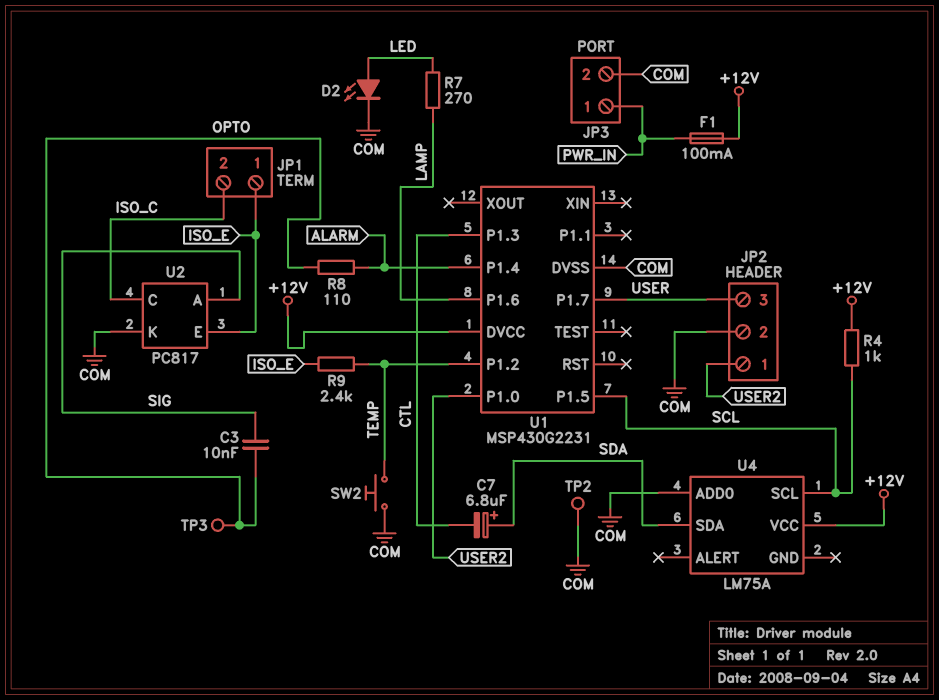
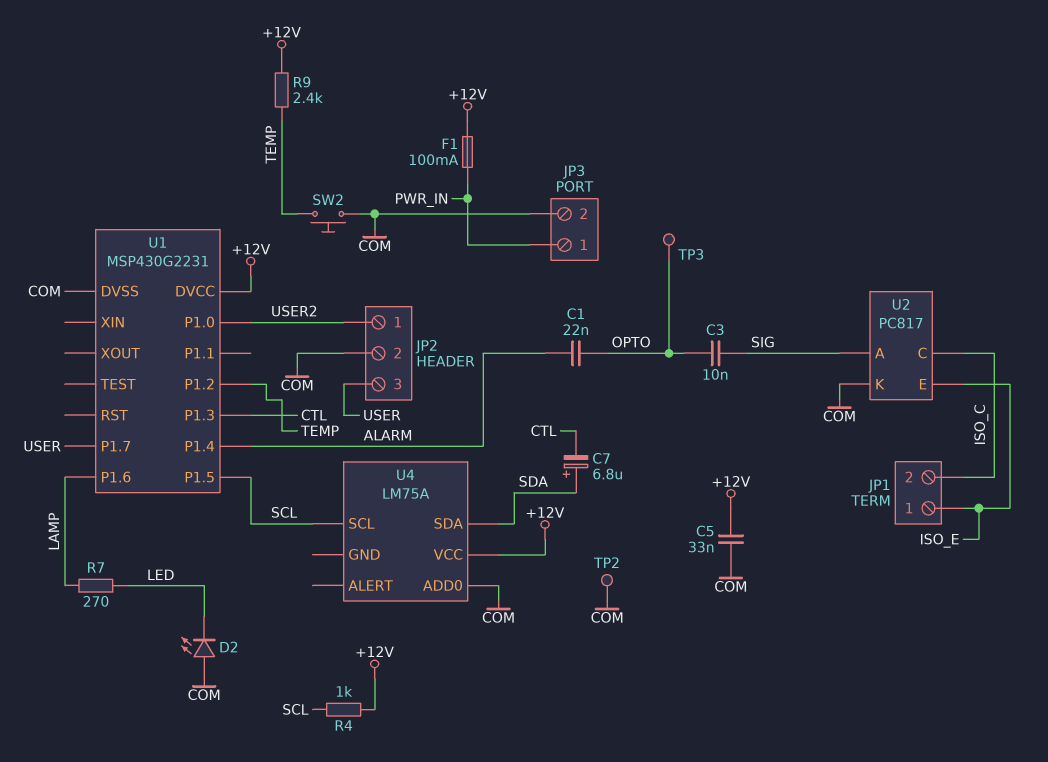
C1: none -> 22nF (ALARM, OPTO)
C5: none -> 33nF (+12V, COM)
D2: LED (A LED, K COM) -> LED (A COM, K LED)
R8: 110 (ALARM, OPTO) -> none
R9: 2.4k (ISO_E, TEMP) -> 2.4k (+12V, TEMP)

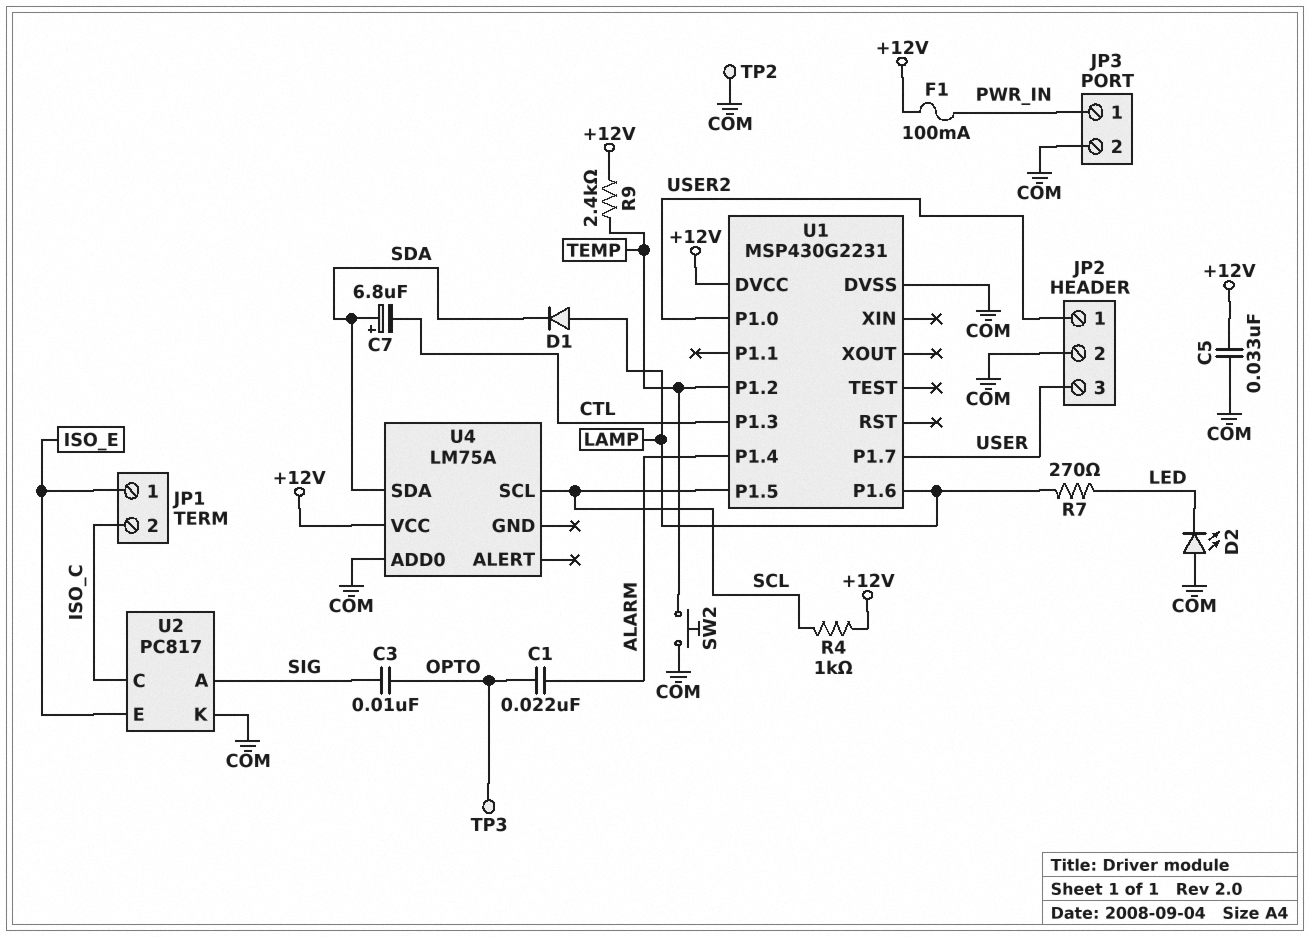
D1: none -> diode (A LAMP, K SDA)

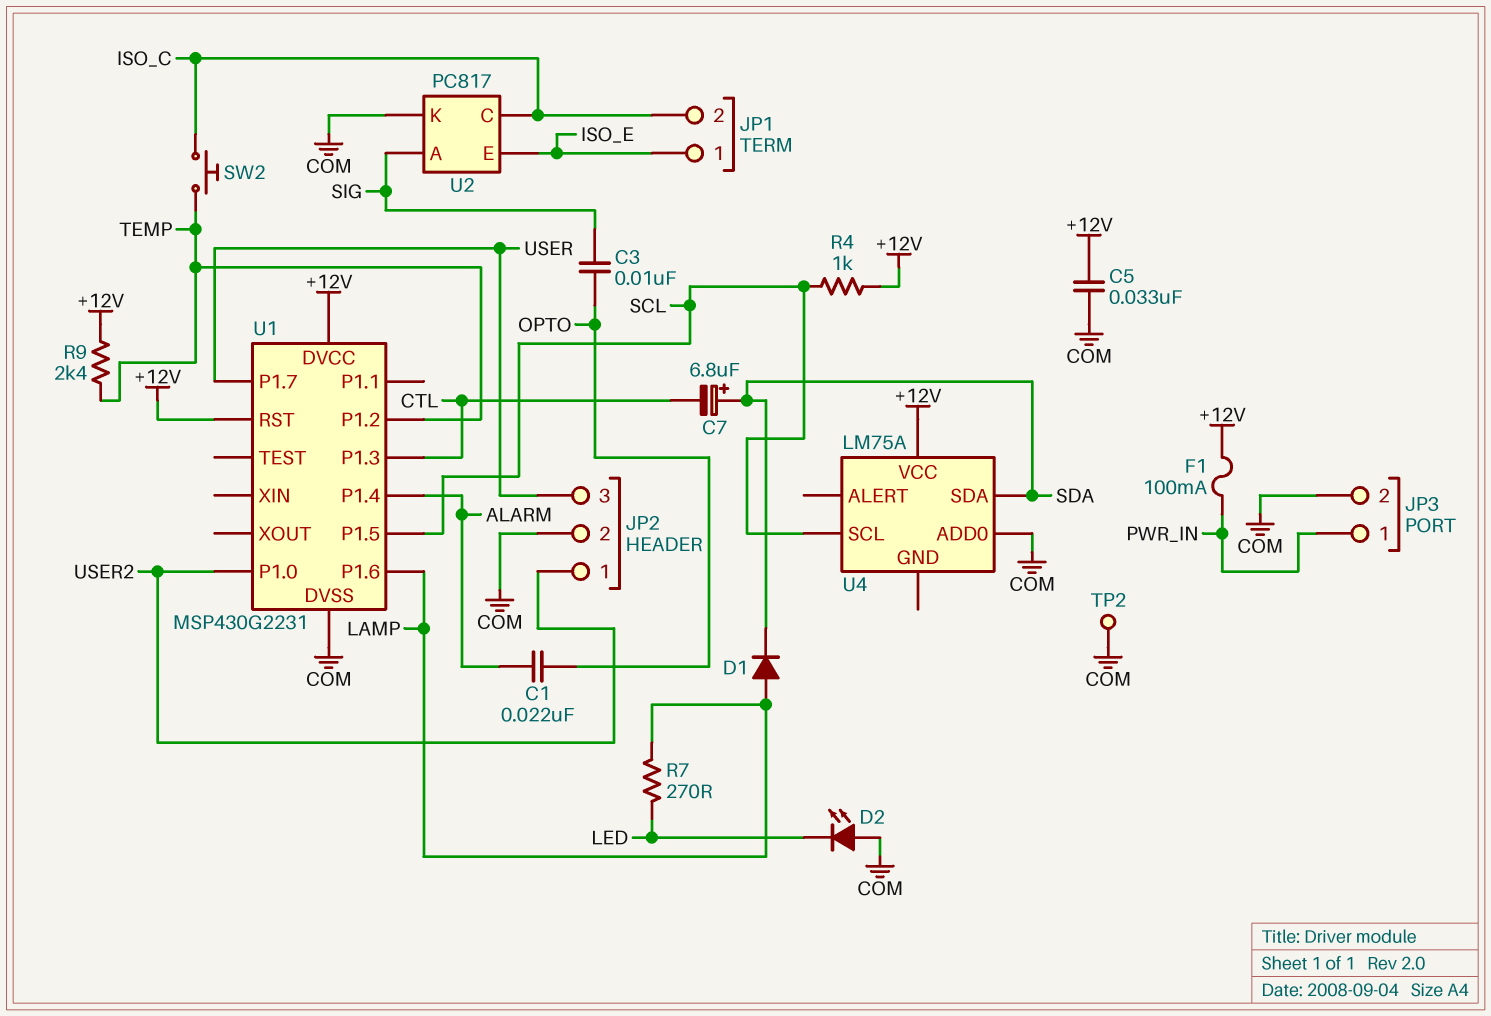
SW2: button (COM, TEMP) -> button (ISO_C, TEMP)
TP3: test point (OPTO) -> none
U1 pin RST: none -> +12V

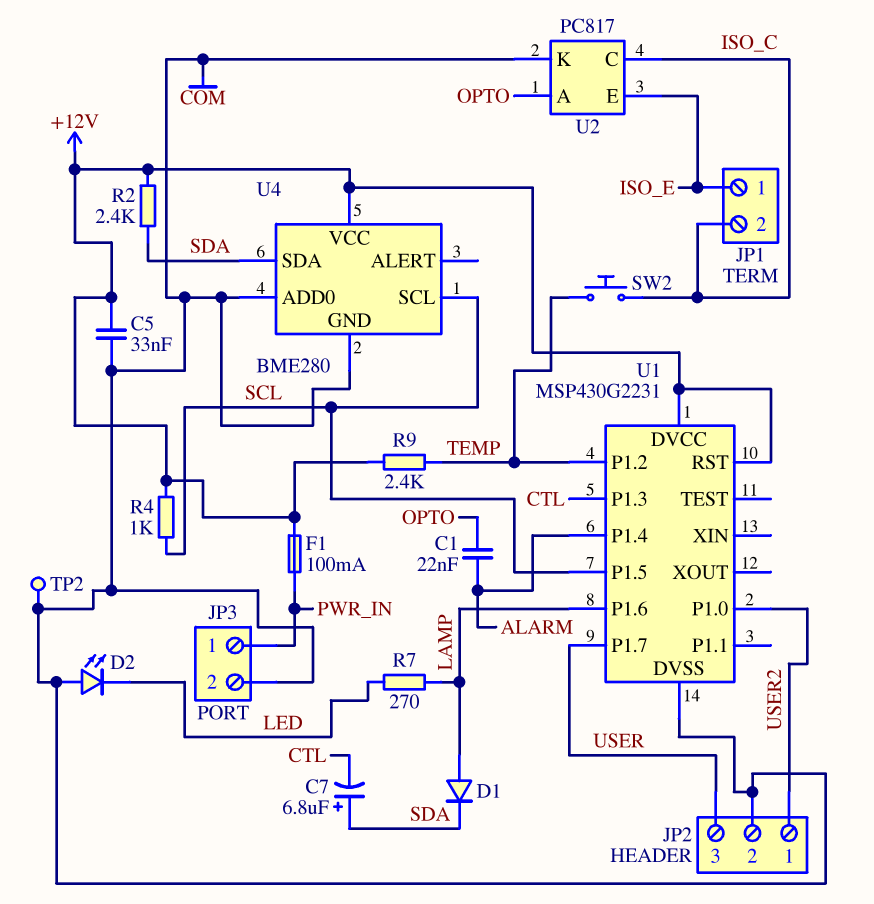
C3: 10nF (OPTO, SIG) -> none
R2: none -> 2.4k (+12V, SDA)
U2 pin A: SIG -> OPTO
U4: LM75A -> BME280
U4 pin GND: none -> COM

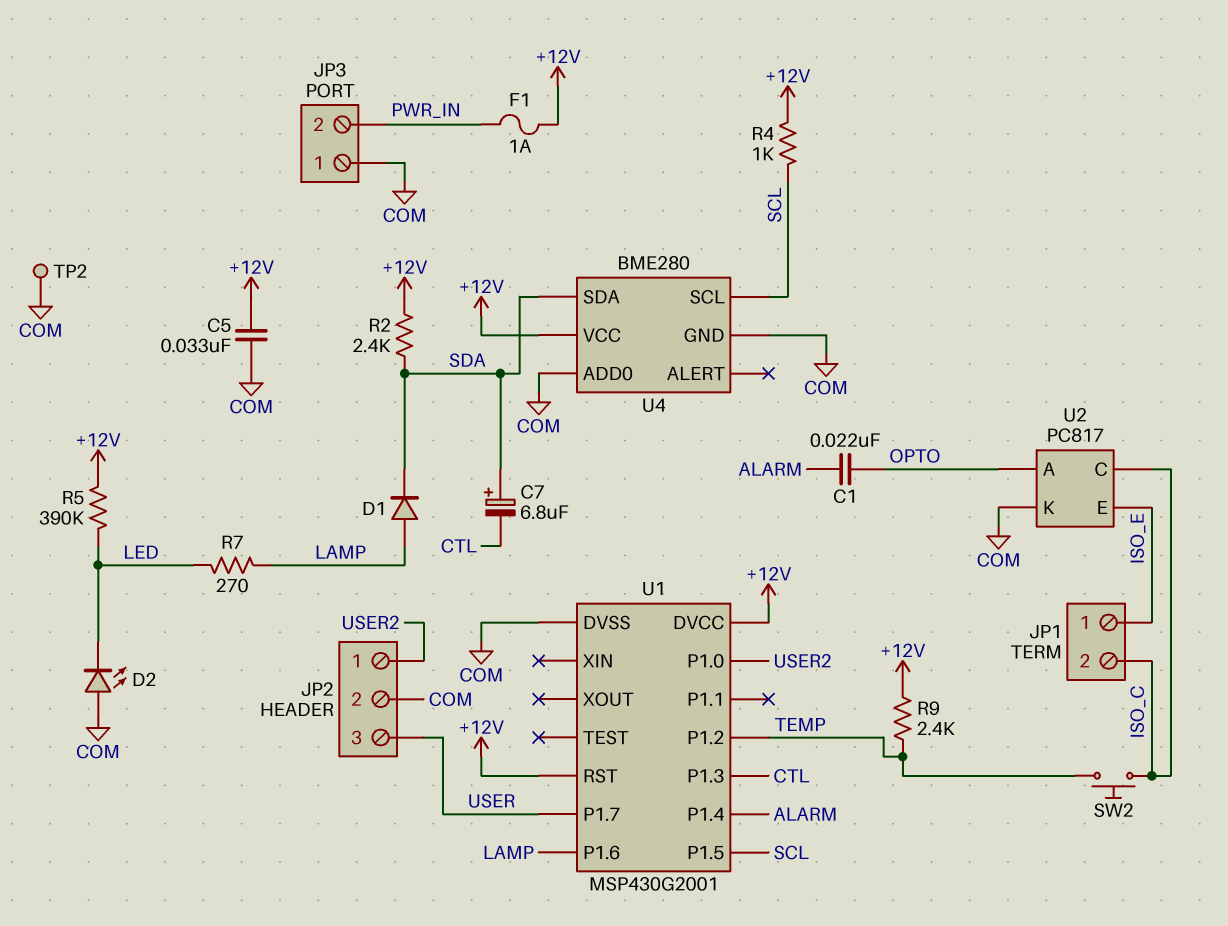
F1: 100mA (+12V, PWR_IN) -> 1A (+12V, PWR_IN)
JP3 pin 1: PWR_IN -> COM
JP3 pin 2: COM -> PWR_IN
R5: none -> 390k (+12V, LED)
U1: MSP430G2231 -> MSP430G2001

